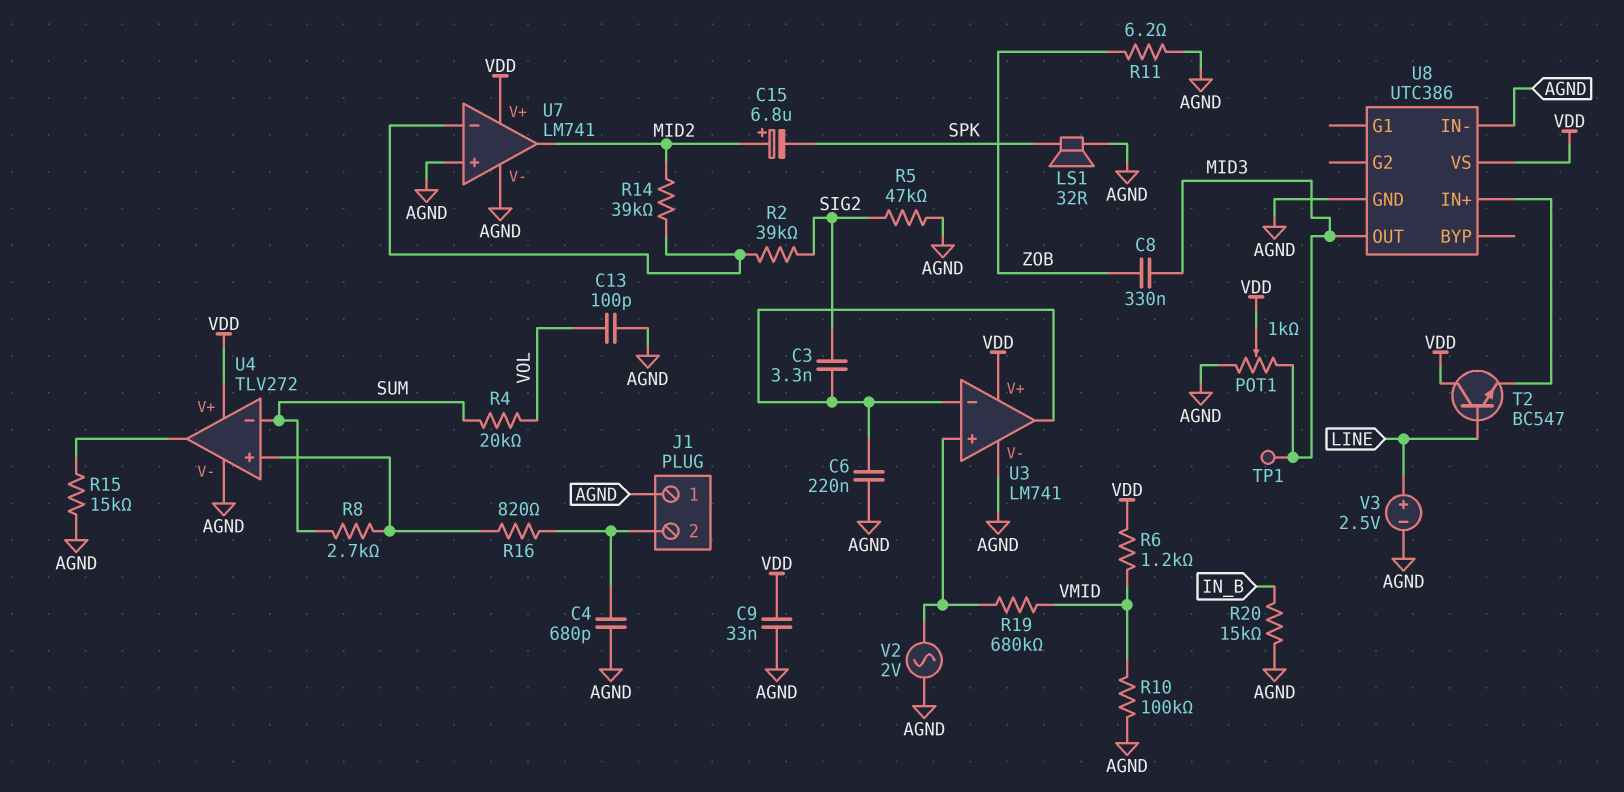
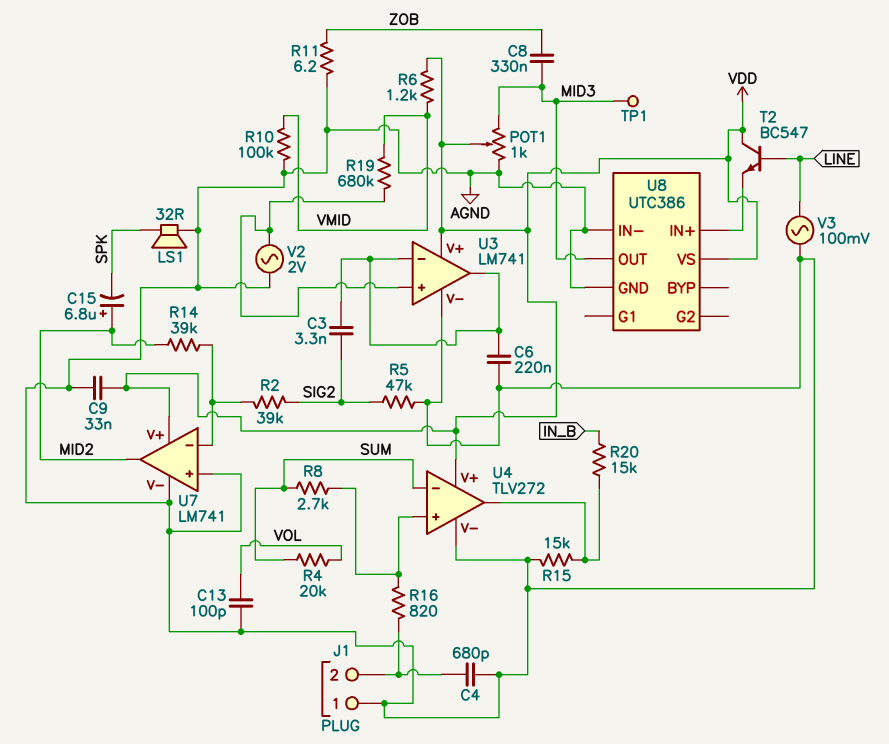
R20: 15k (AGND, IN_B) -> 15k (IN_B, U4/out)
V3: 2.5V (plus LINE, minus AGND) -> AC 100mV (AGND, LINE)

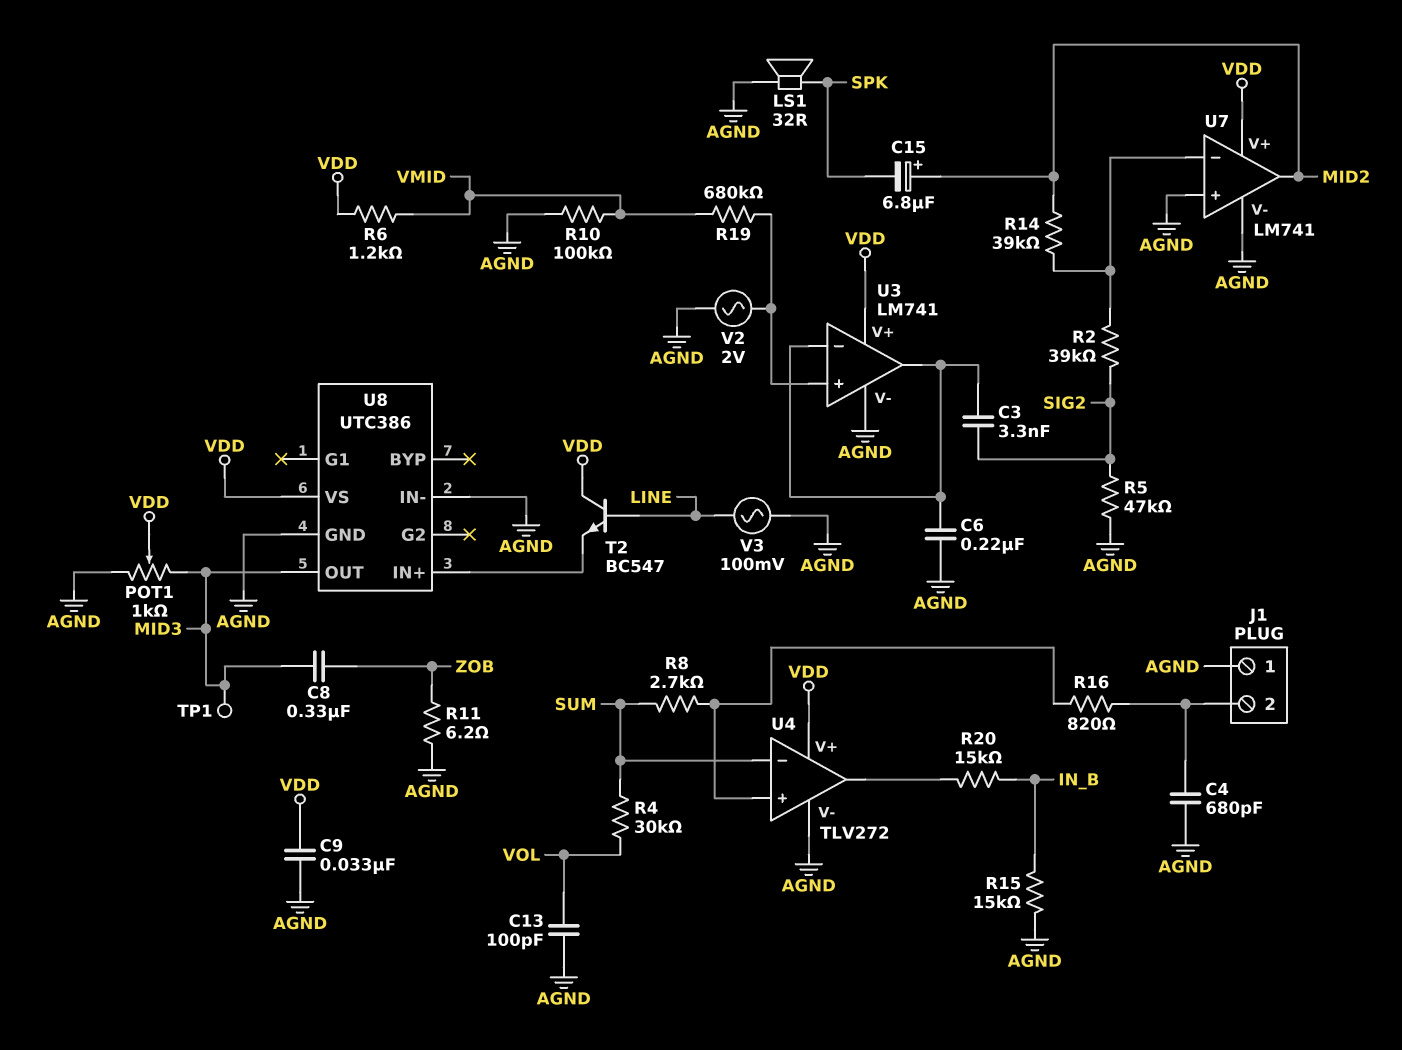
R4: 20k (SUM, VOL) -> 30k (SUM, VOL)
R15: 15k (AGND, U4/out) -> 15k (AGND, IN_B)

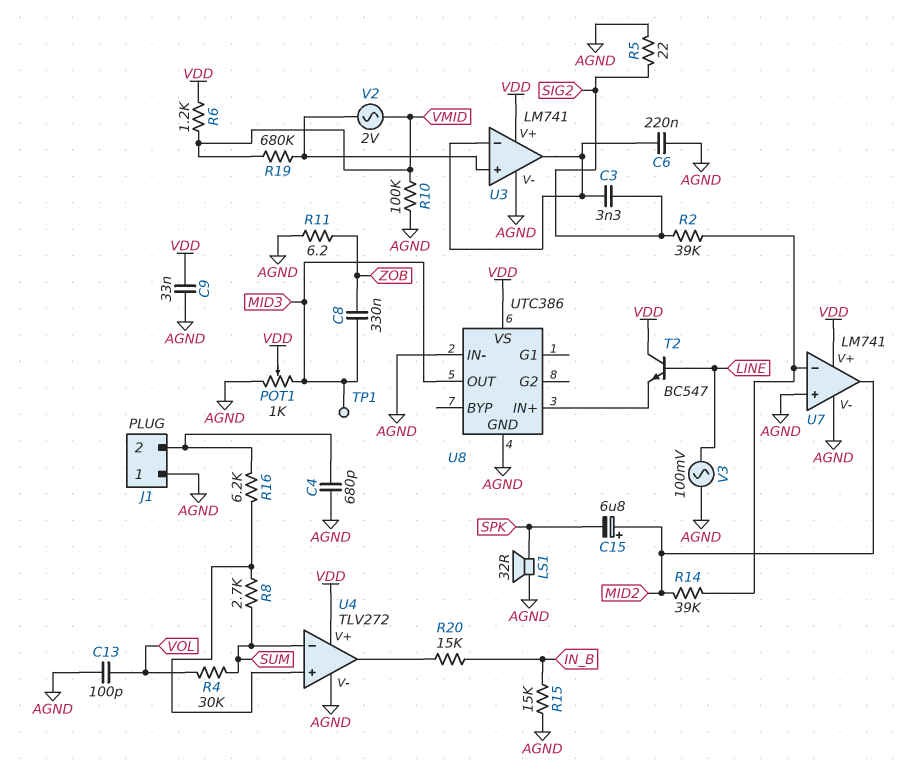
R5: 47k (AGND, SIG2) -> 22 (AGND, SIG2)
R16: 820 (J1/2, U4/in+) -> 6.2k (J1/2, U4/in+)
V2: AC 2V (AGND, U3/in+) -> AC 2V (U3/in+, VMID)

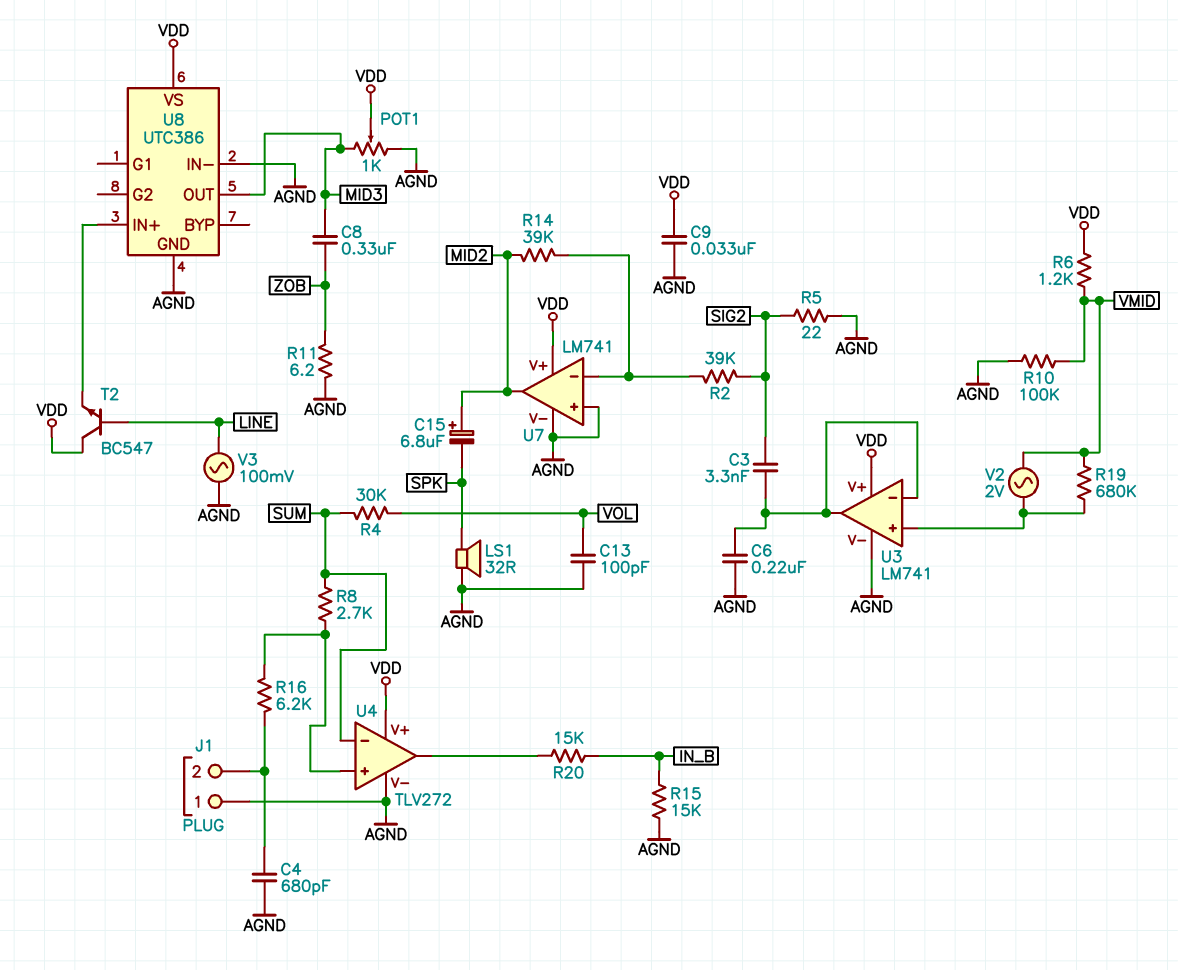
TP1: test point (MID3) -> none

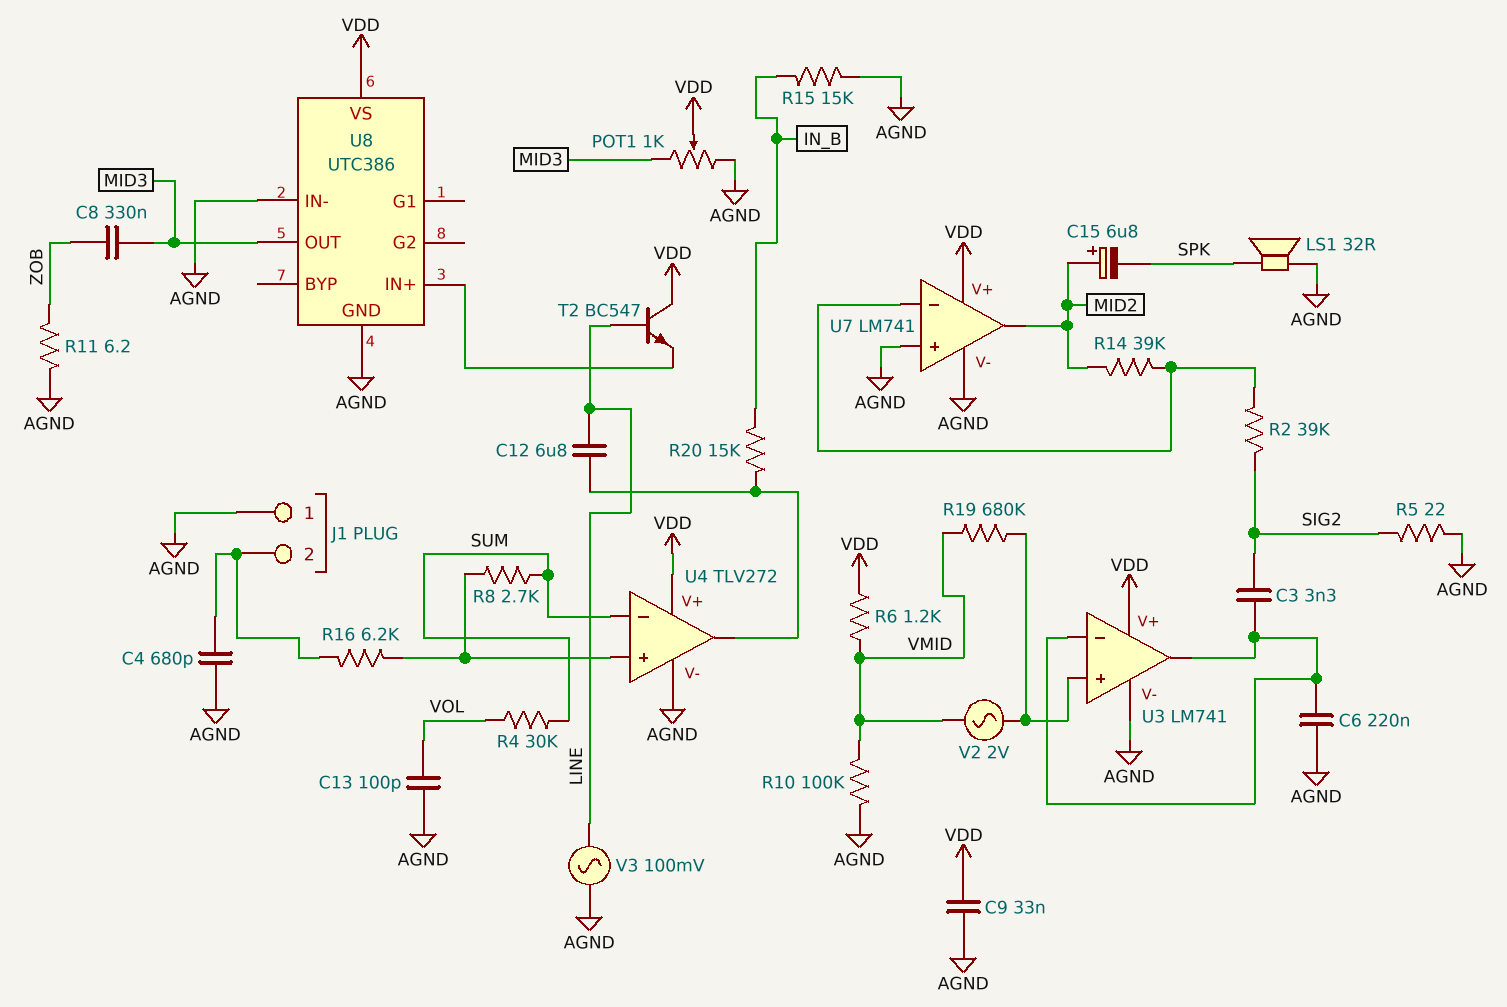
C12: none -> 6.8uF (LINE, U4/out)

